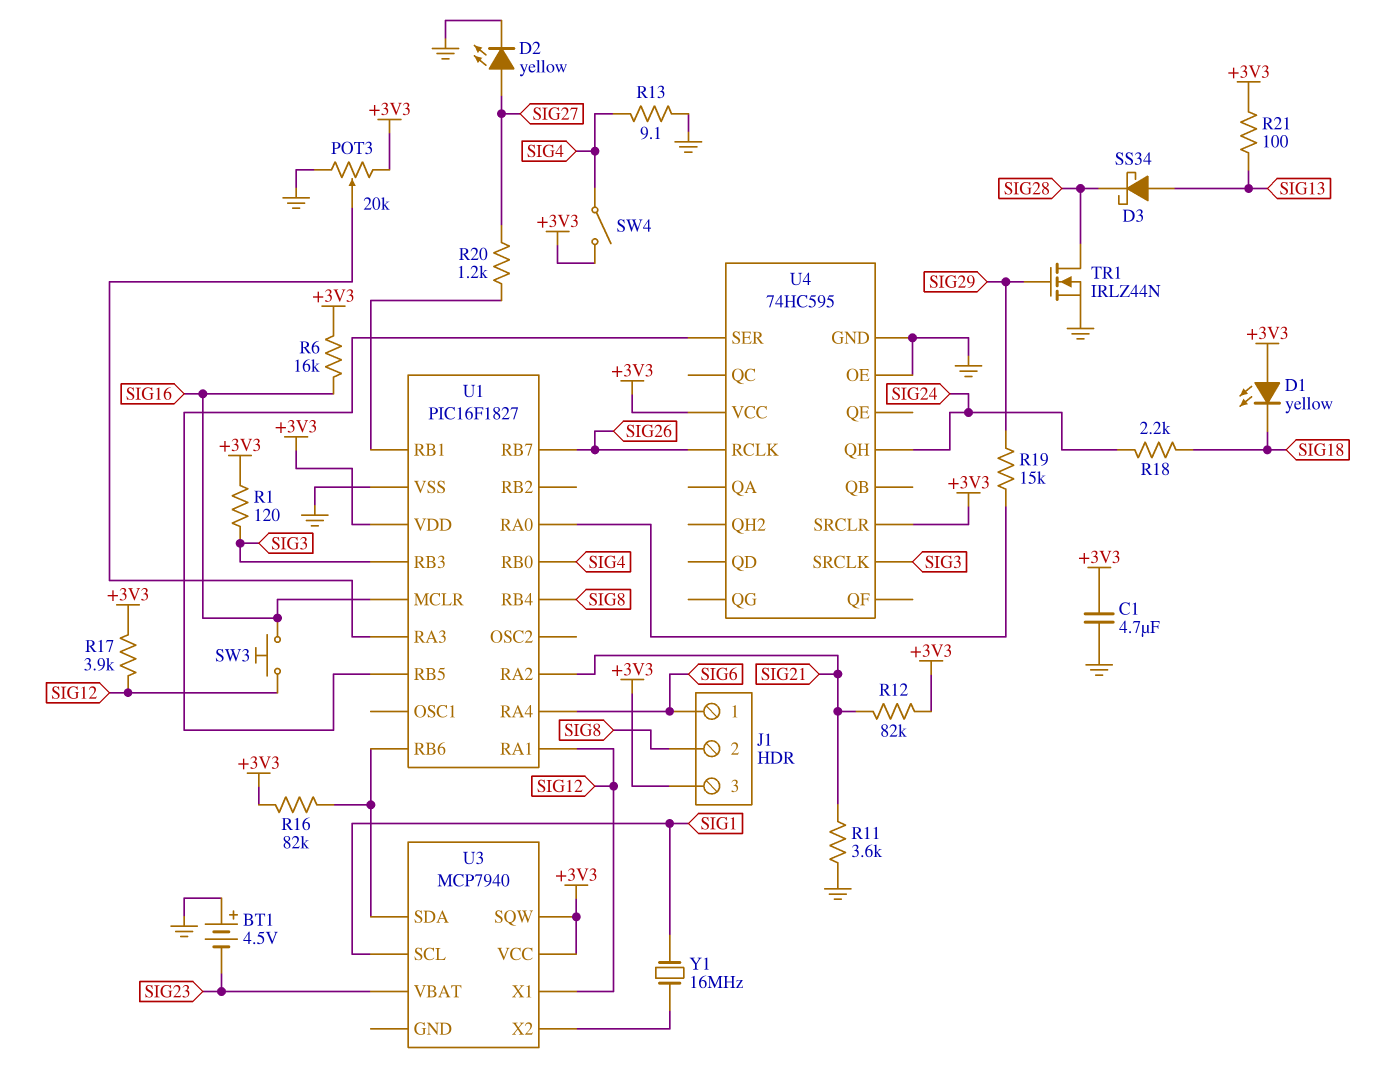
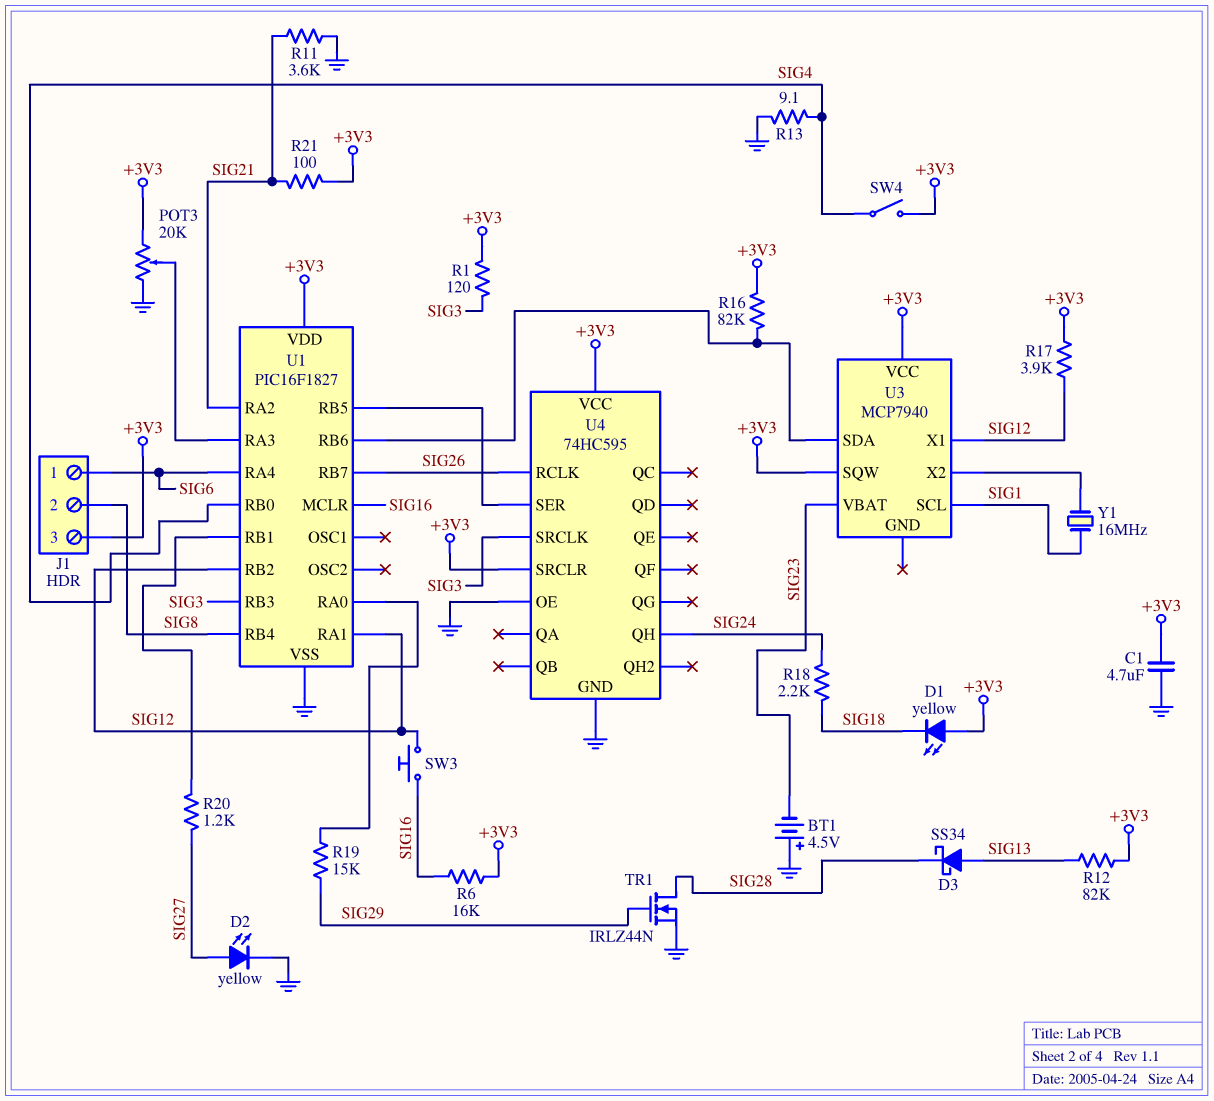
R12: 82k (+3V3, SIG21) -> 82k (+3V3, SIG13)
R21: 100 (+3V3, SIG13) -> 100 (+3V3, SIG21)
U1 pin RB2: none -> SIG12

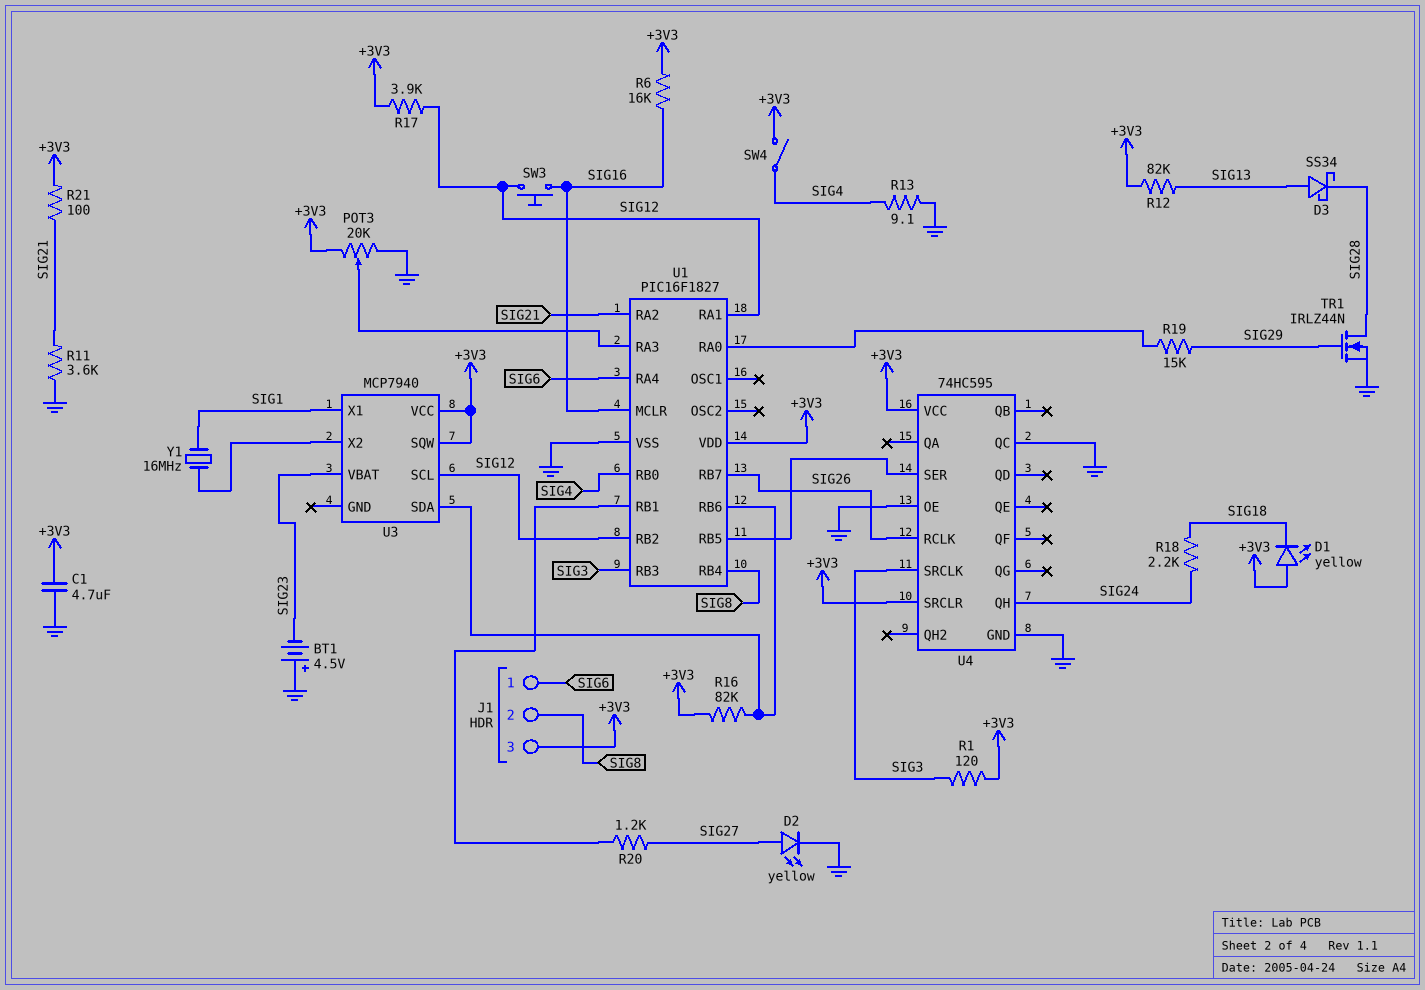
U3 pin SCL: SIG1 -> SIG12
U3 pin X1: SIG12 -> SIG1
U4 pin QC: none -> GND

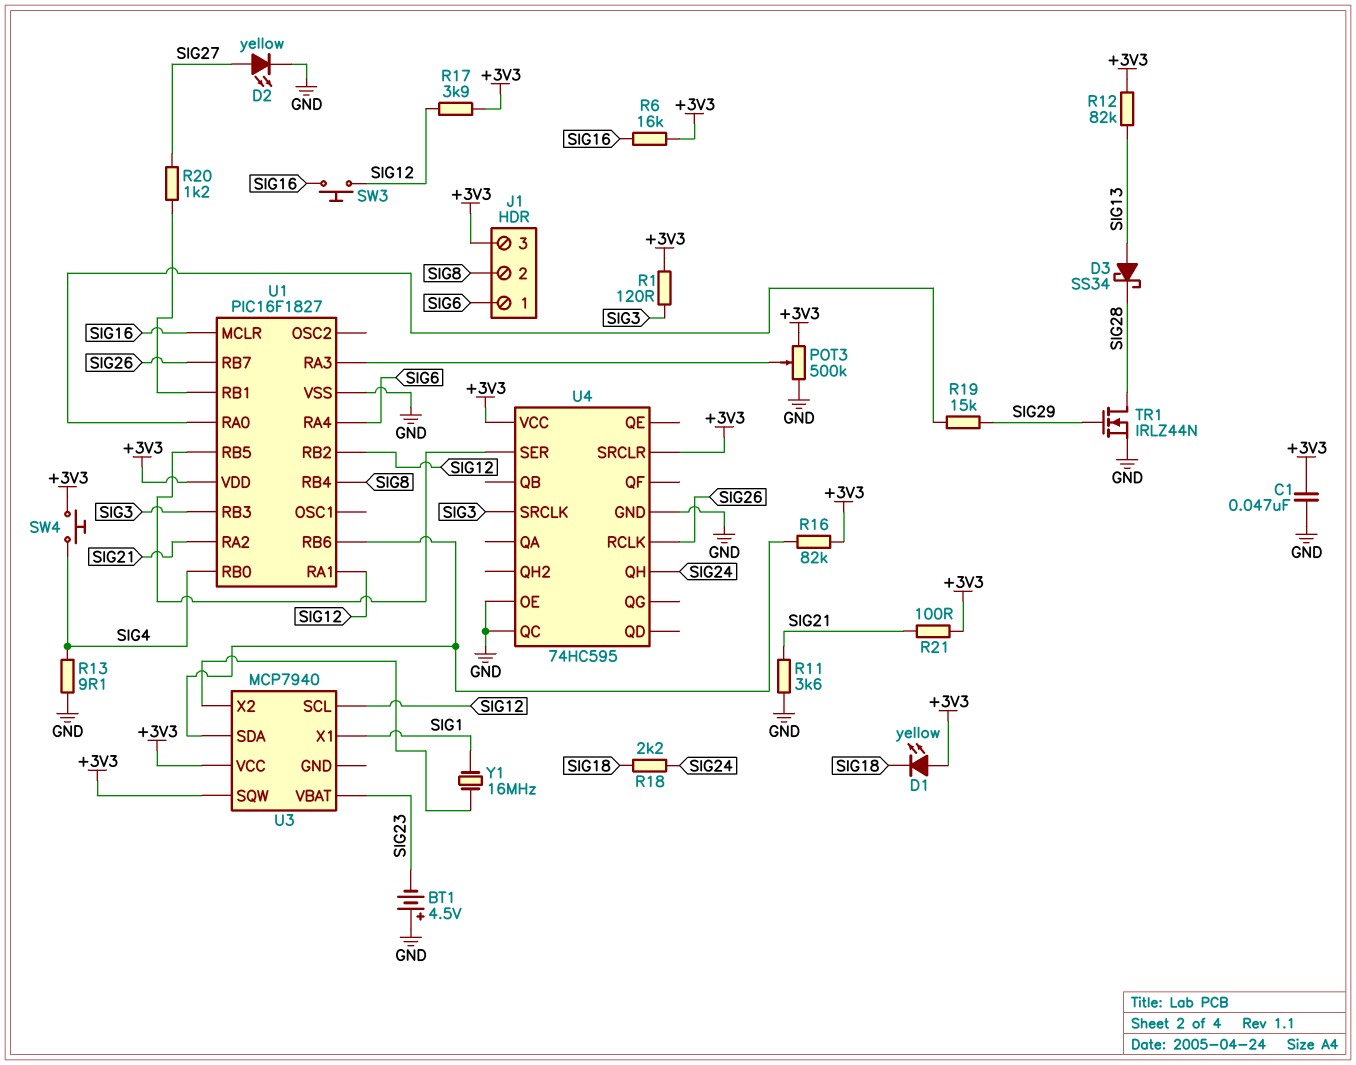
C1: 4.7uF (+3V3, GND) -> 47nF (+3V3, GND)
POT3: 20k (+3V3, GND, wiper U1/RA3) -> 500k (+3V3, GND, wiper U1/RA3)
SW4: switch (+3V3, SIG4) -> button (+3V3, SIG4)

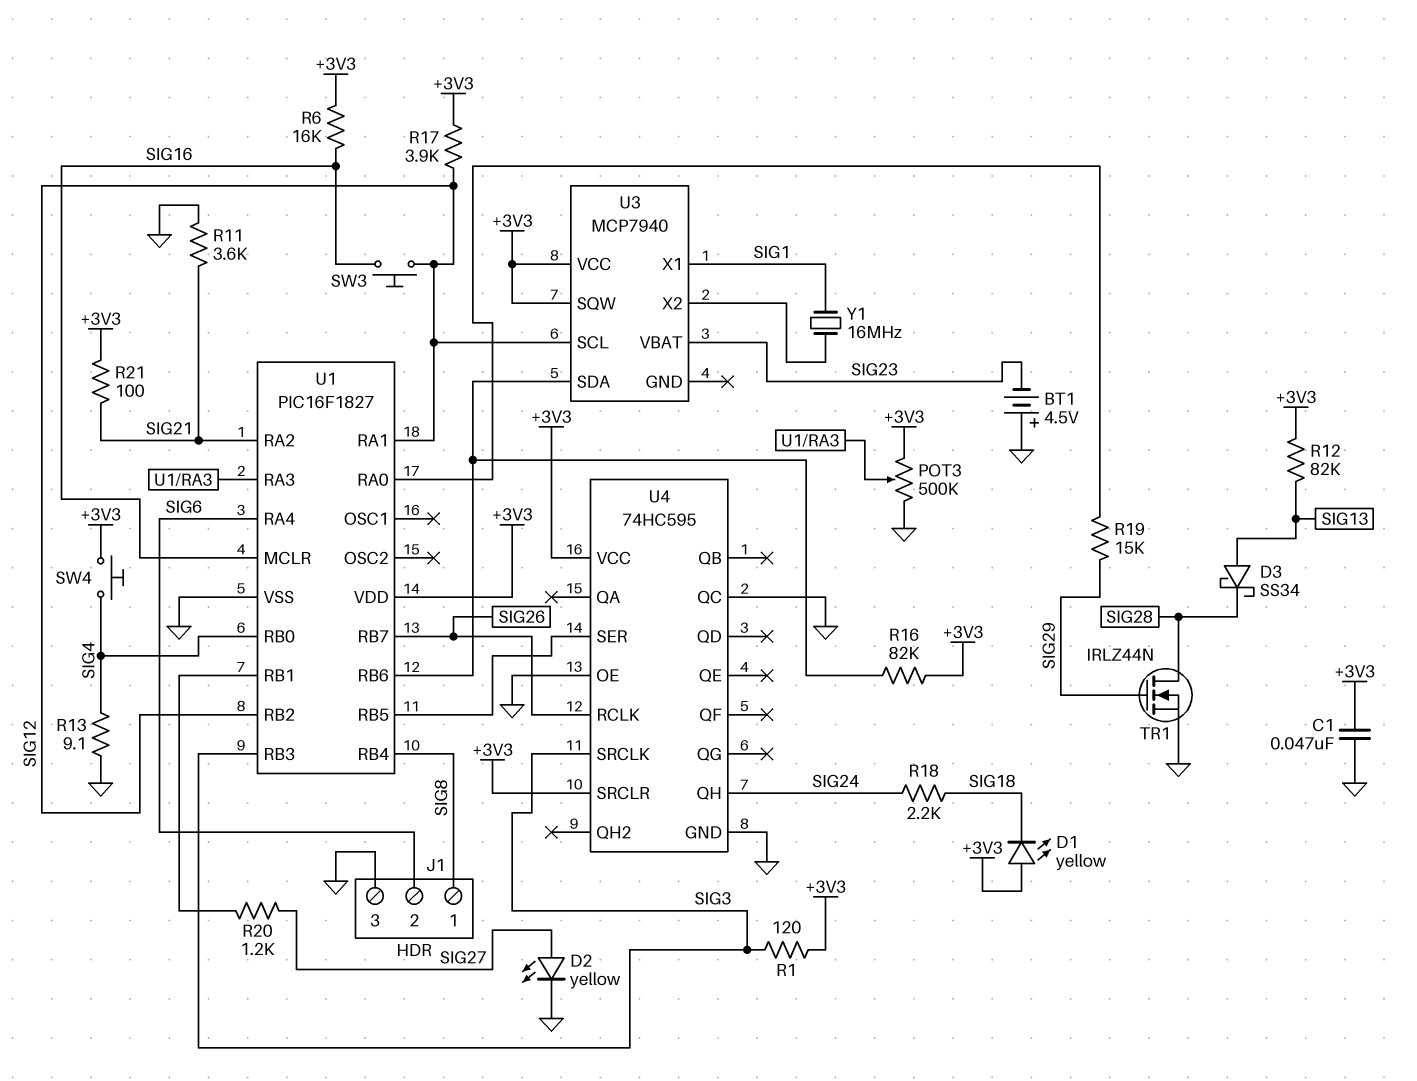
J1 pin 1: SIG6 -> SIG8
J1 pin 2: SIG8 -> SIG6
J1 pin 3: +3V3 -> GND

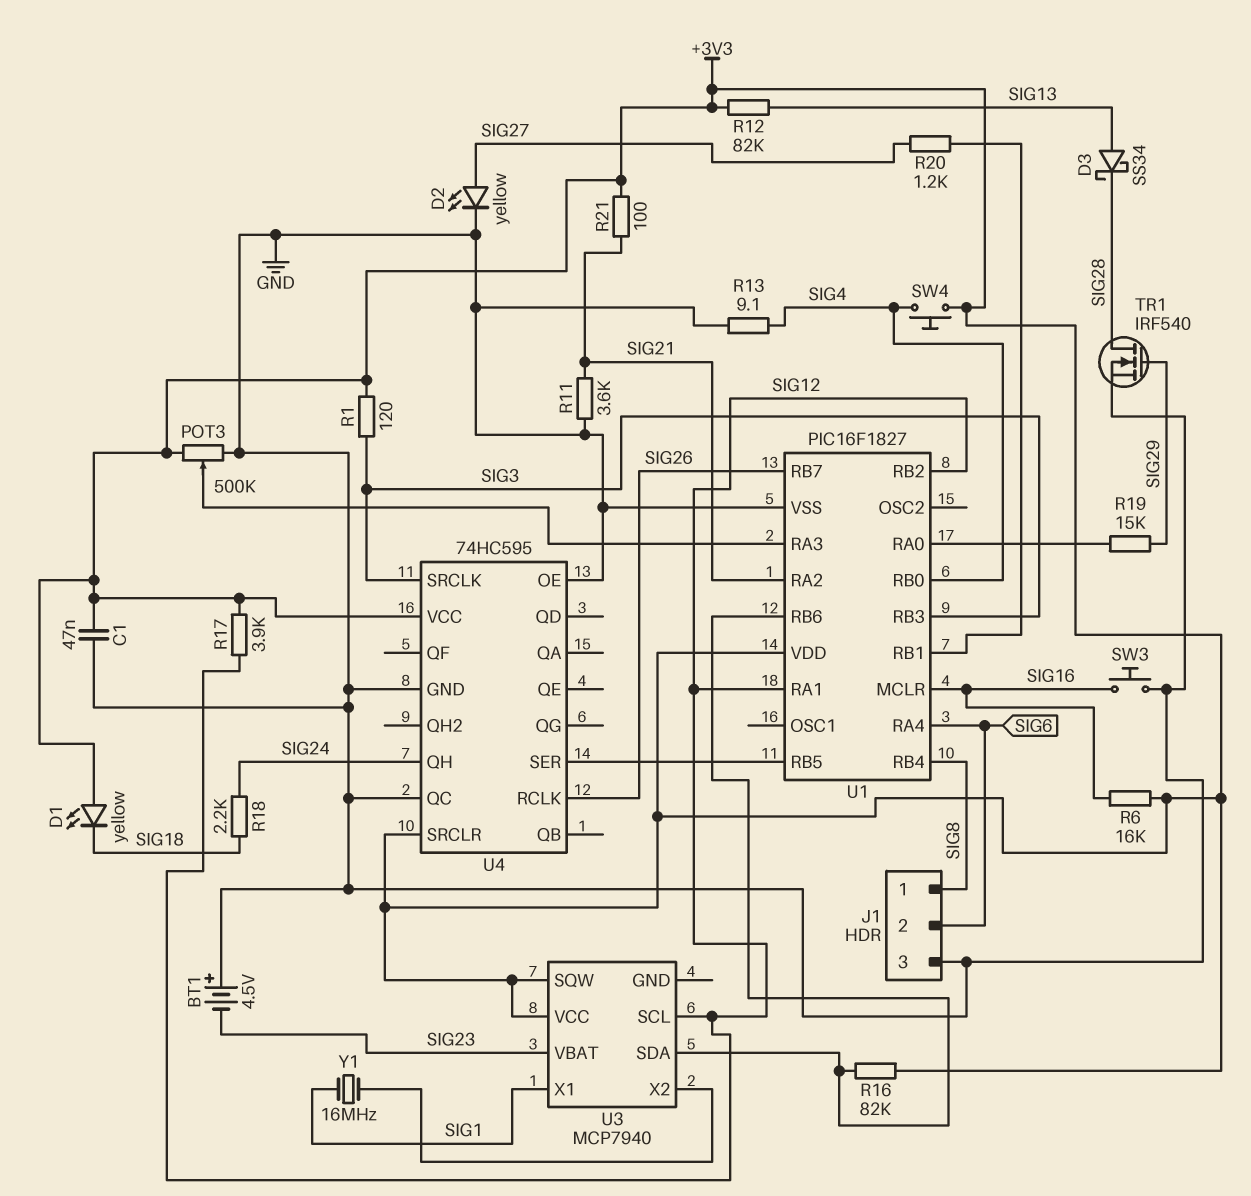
SW3: button (SIG12, SIG16) -> button (GND, SIG16)
TR1: NMOS IRLZ44N (G SIG29, D SIG28, S GND) -> NMOS IRF540 (G SIG29, D SIG28, S GND)

